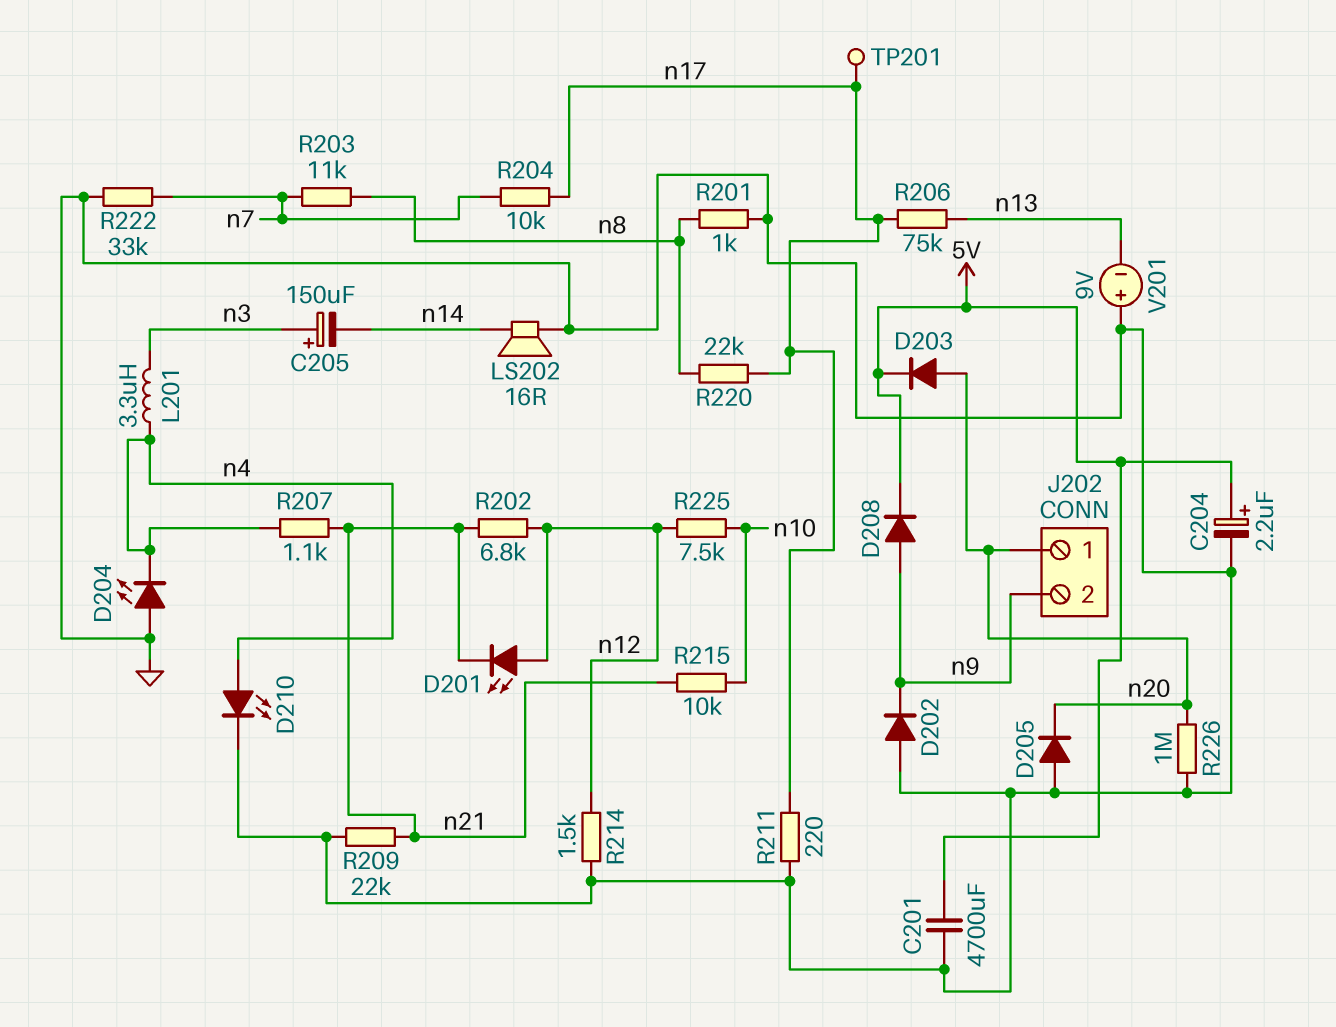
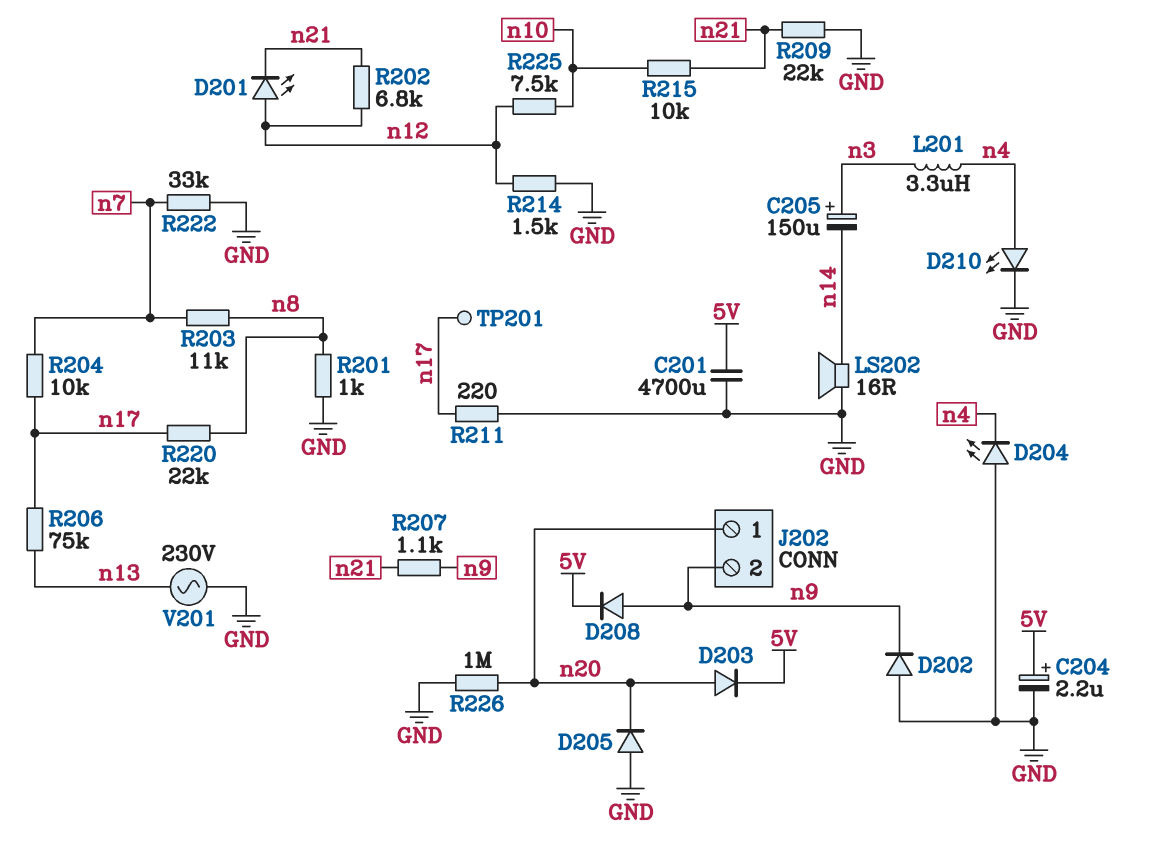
R207: 1.1k (n4, n21) -> 1.1k (n9, n21)
V201: 9V (plus GND, minus n13) -> AC 230V (GND, n13)

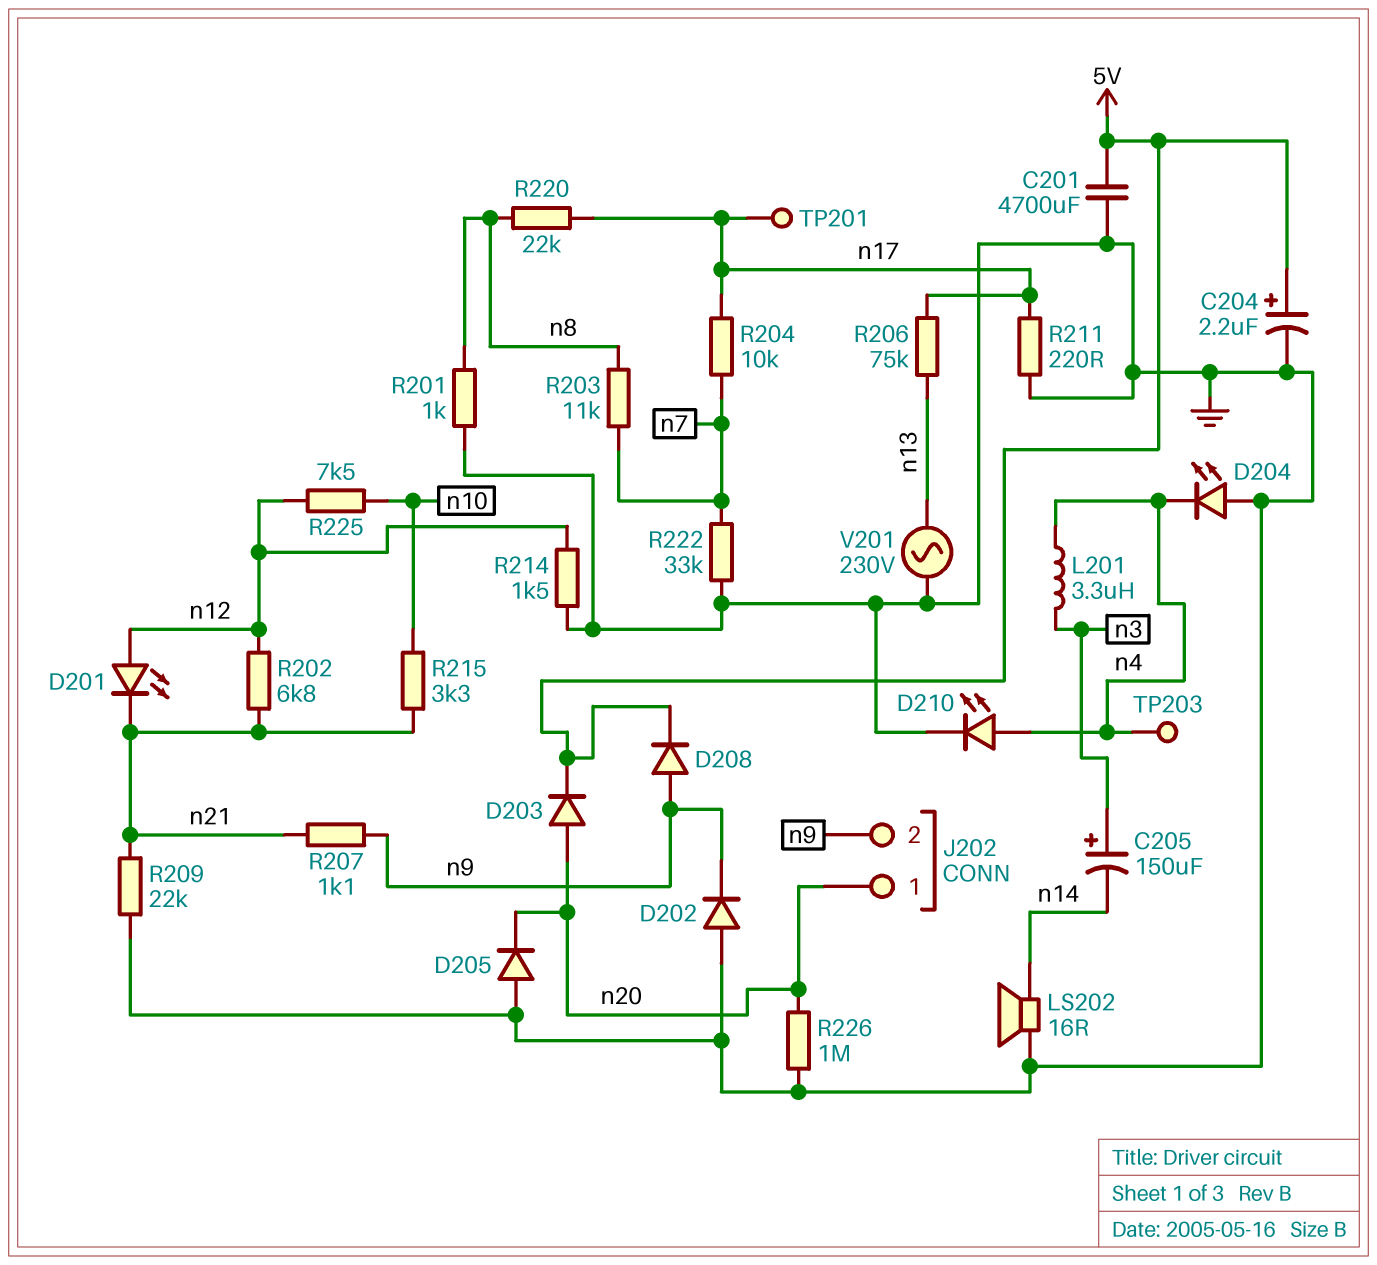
R215: 10k (n10, n21) -> 3.3k (n10, n21)
TP203: none -> test point (n4)

